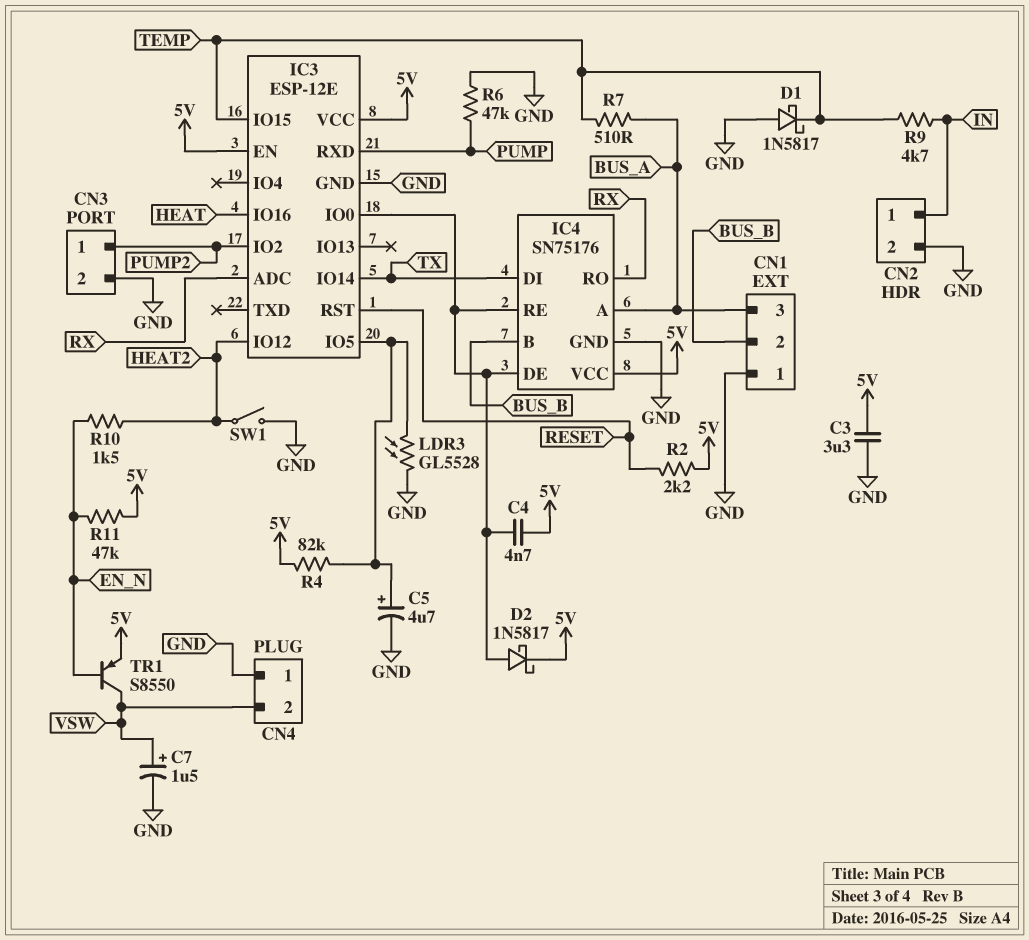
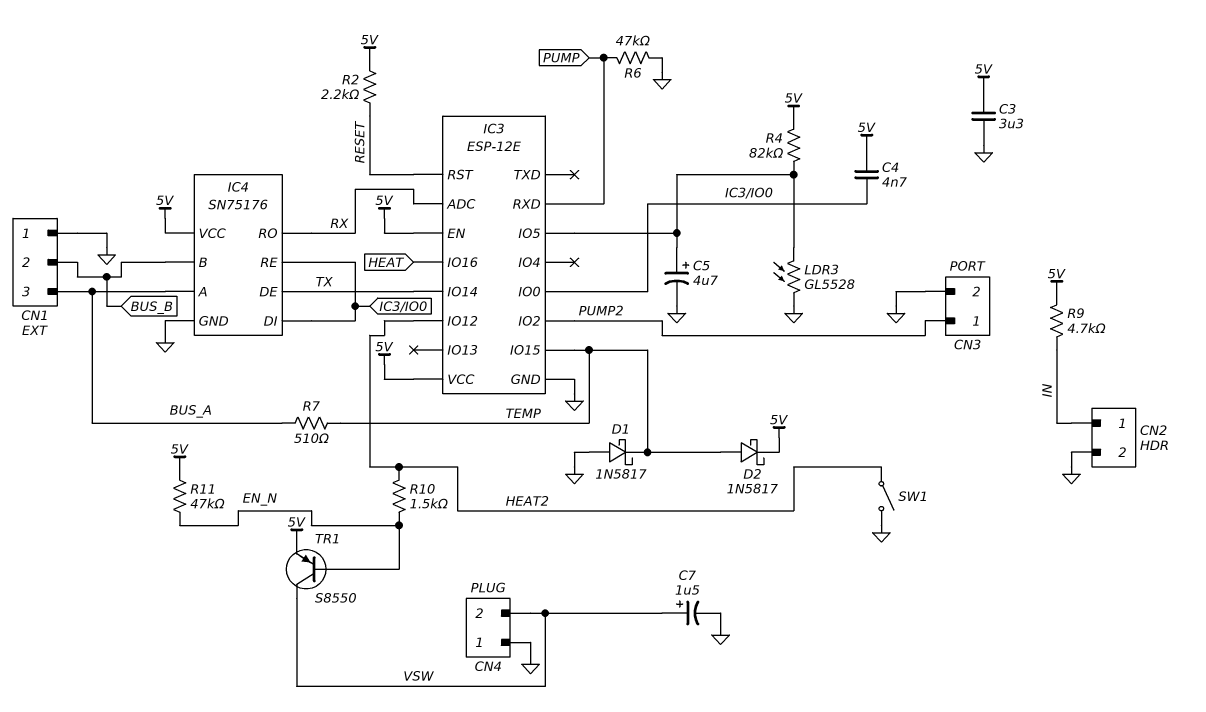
D2: schottky 1N5817 (A IC3/IO0, K 5V) -> schottky 1N5817 (A TEMP, K 5V)
IC4 pin DE: IC3/IO0 -> TX
IC4 pin DI: TX -> IC3/IO0
R9: 4.7k (IN, TEMP) -> 4.7k (5V, IN)

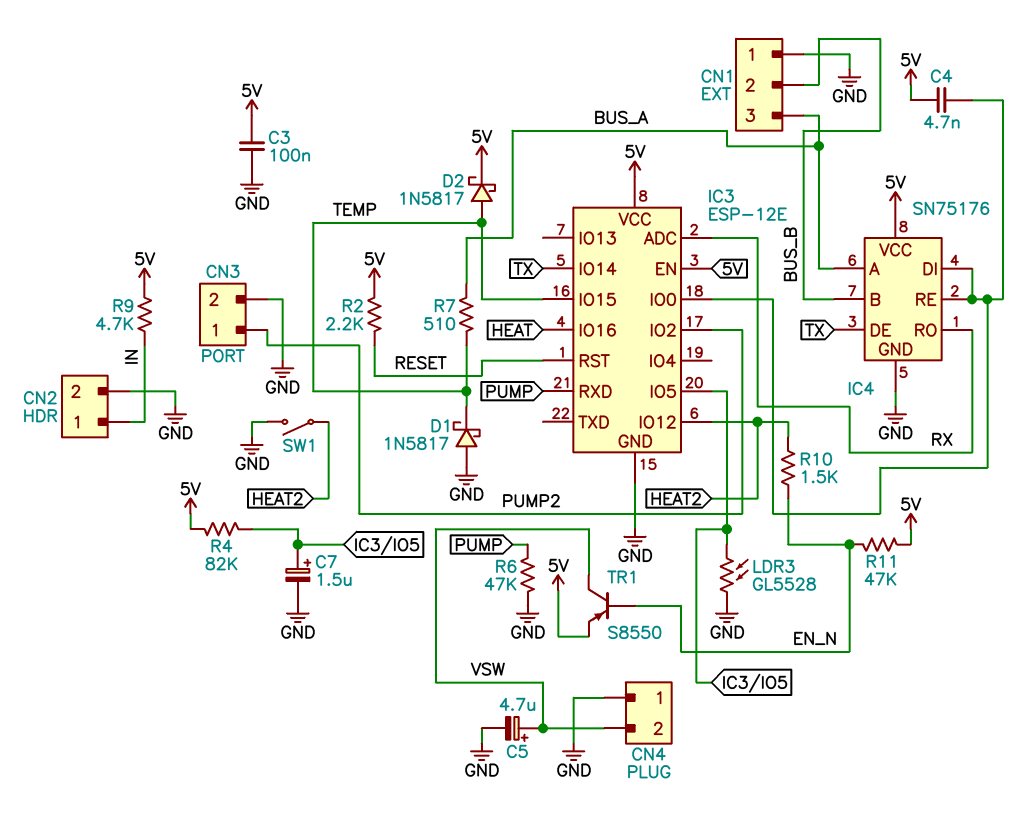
C3: 3.3uF (5V, GND) -> 100nF (5V, GND)
C5: 4.7uF (plus IC3/IO5, minus GND) -> 4.7uF (plus VSW, minus GND)
C7: 1.5uF (plus VSW, minus GND) -> 1.5uF (plus IC3/IO5, minus GND)

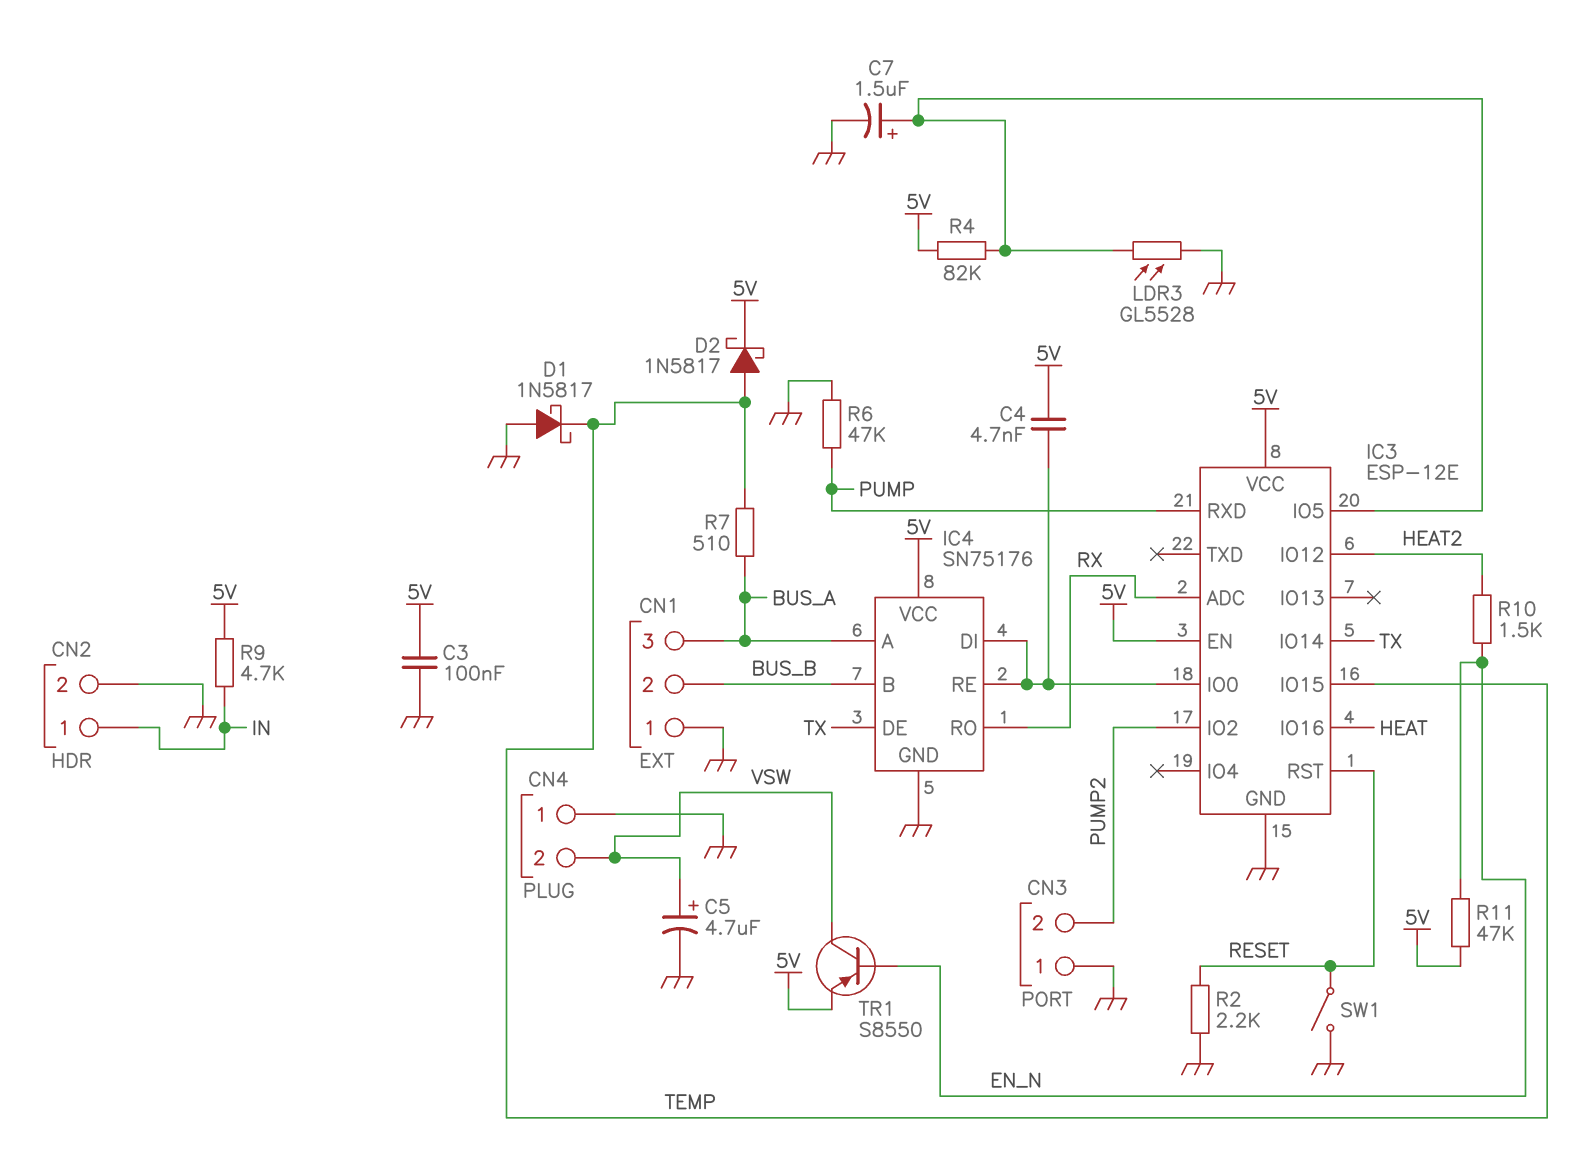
CN3 pin 1: PUMP2 -> GND
CN3 pin 2: GND -> PUMP2
R2: 2.2k (5V, RESET) -> 2.2k (GND, RESET)
SW1: switch (GND, HEAT2) -> switch (GND, RESET)

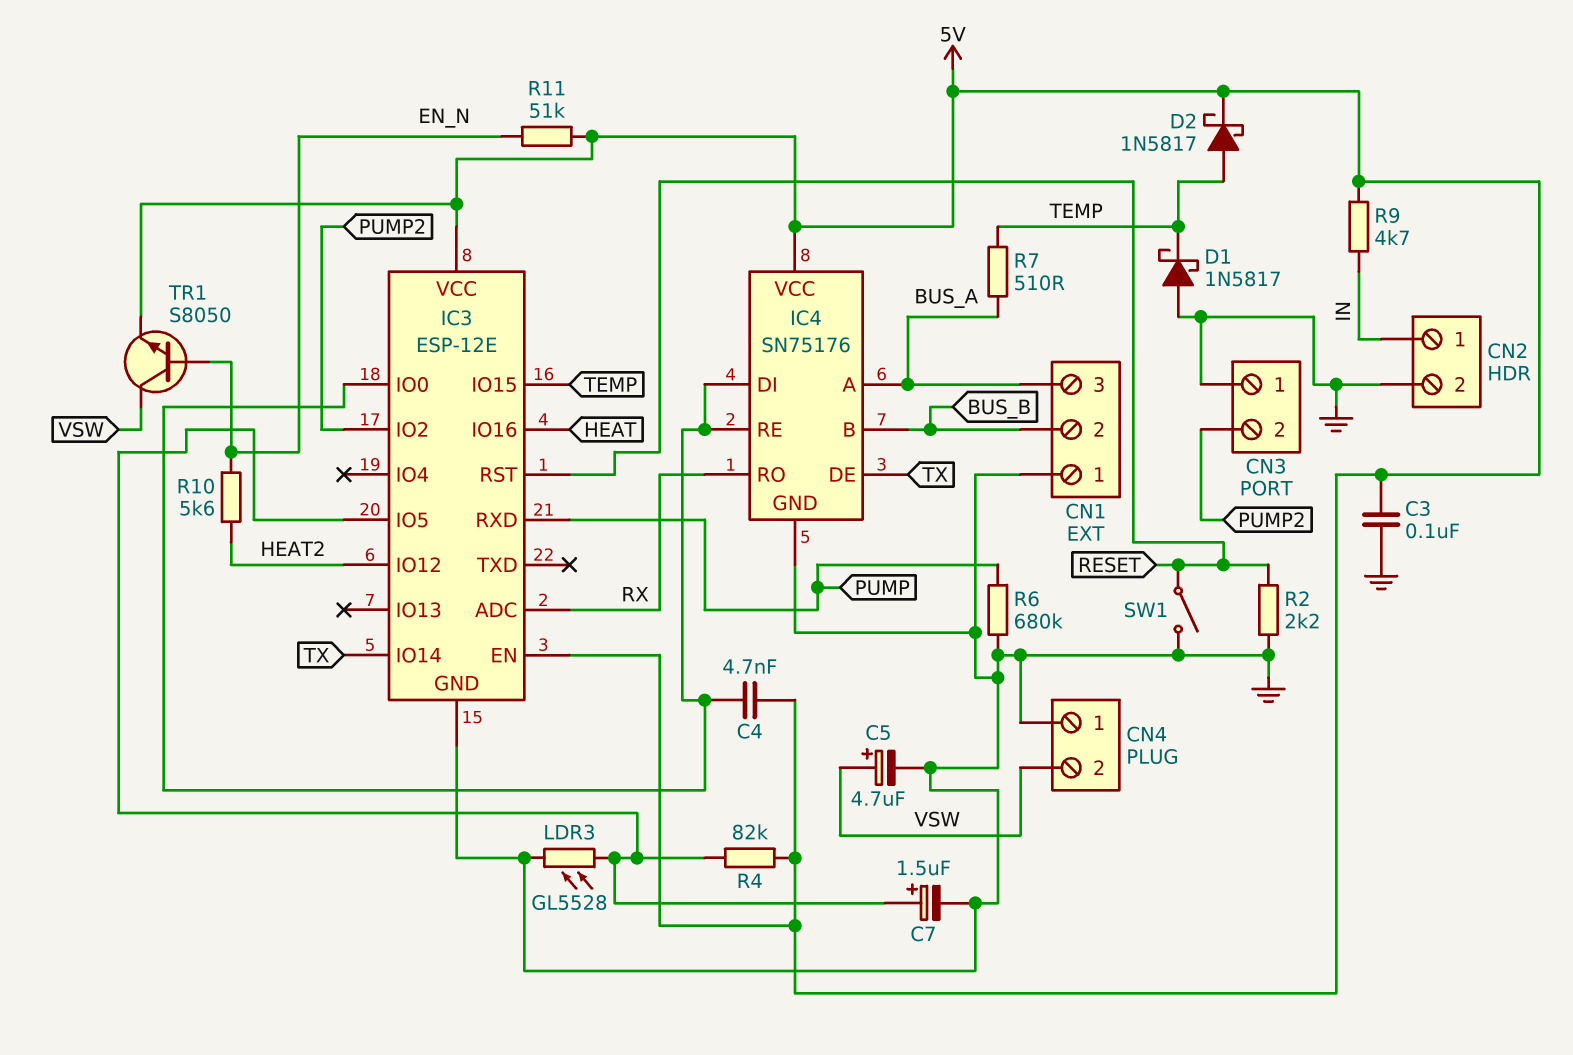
R6: 47k (GND, PUMP) -> 680k (GND, PUMP)
R10: 1.5k (EN_N, HEAT2) -> 5.6k (EN_N, HEAT2)
R11: 47k (5V, EN_N) -> 51k (5V, EN_N)
TR1: PNP S8550 (B EN_N, C VSW, E 5V) -> NPN S8050 (B EN_N, C VSW, E 5V)

